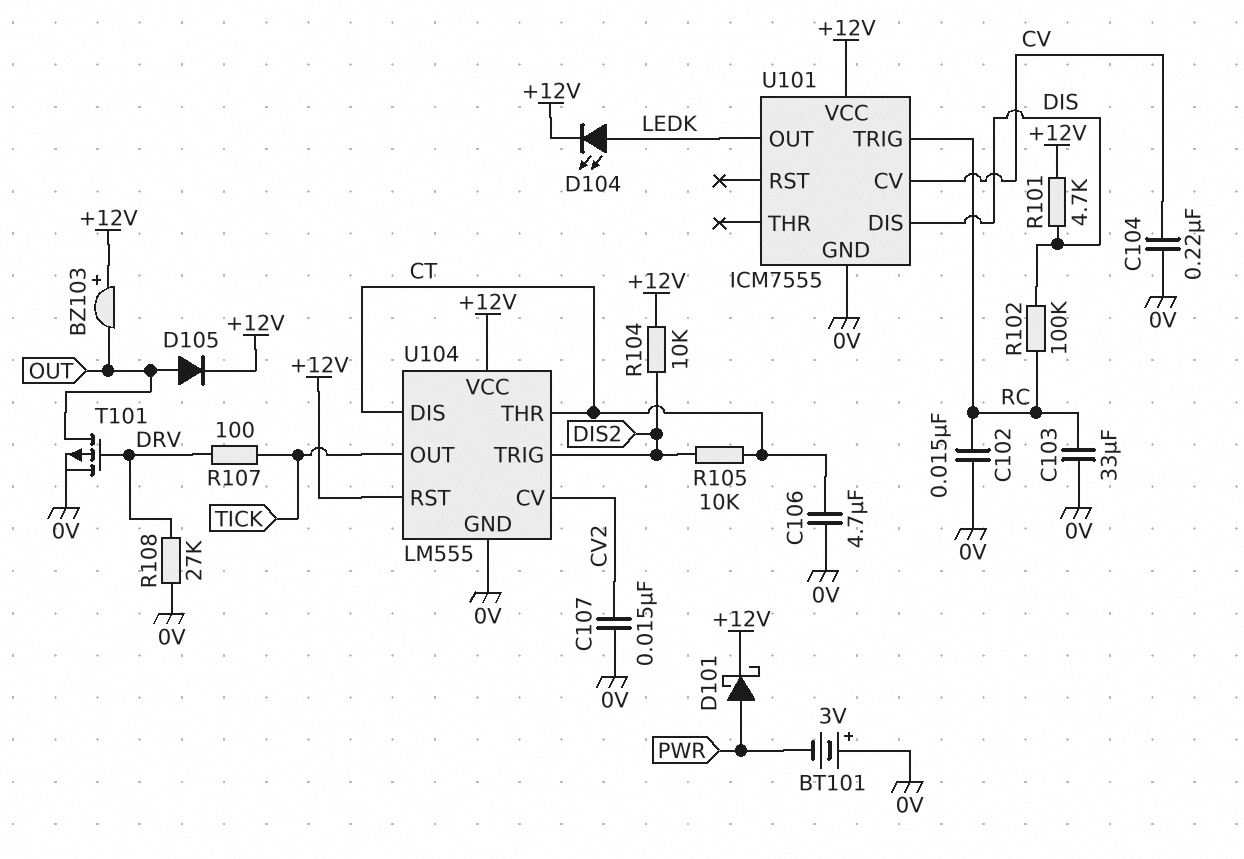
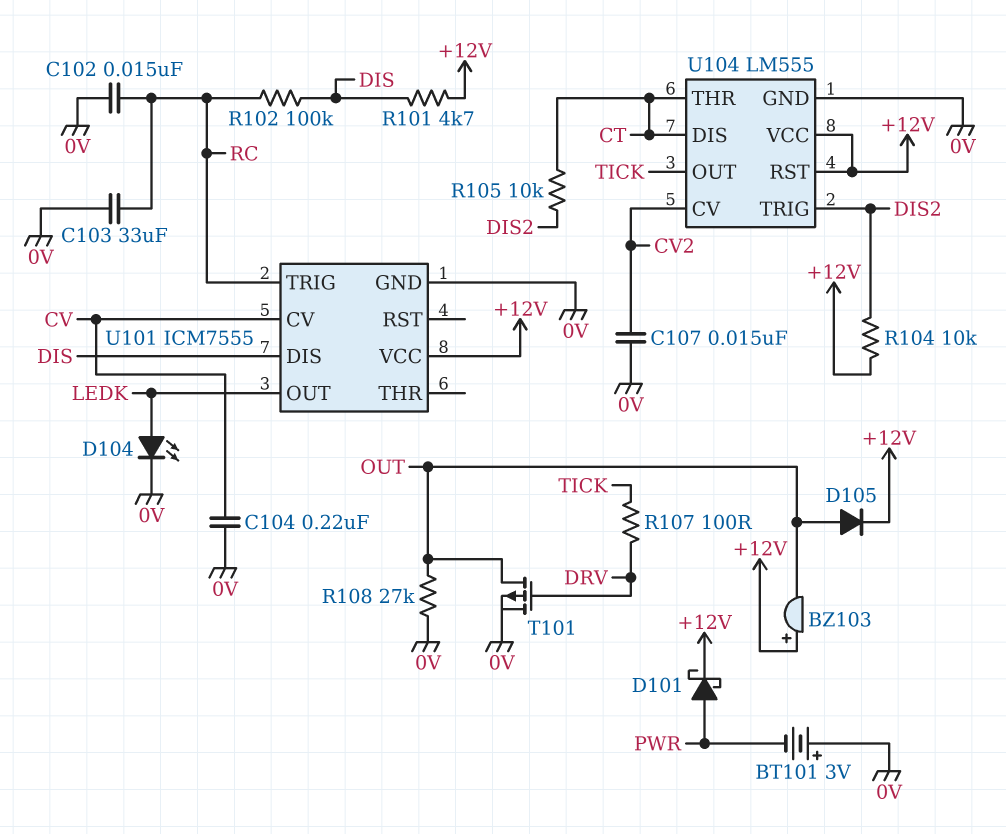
C106: 4.7uF (0V, CT) -> none
D104: LED (A LEDK, K +12V) -> LED (A LEDK, K 0V)
R108: 27k (0V, DRV) -> 27k (0V, OUT)

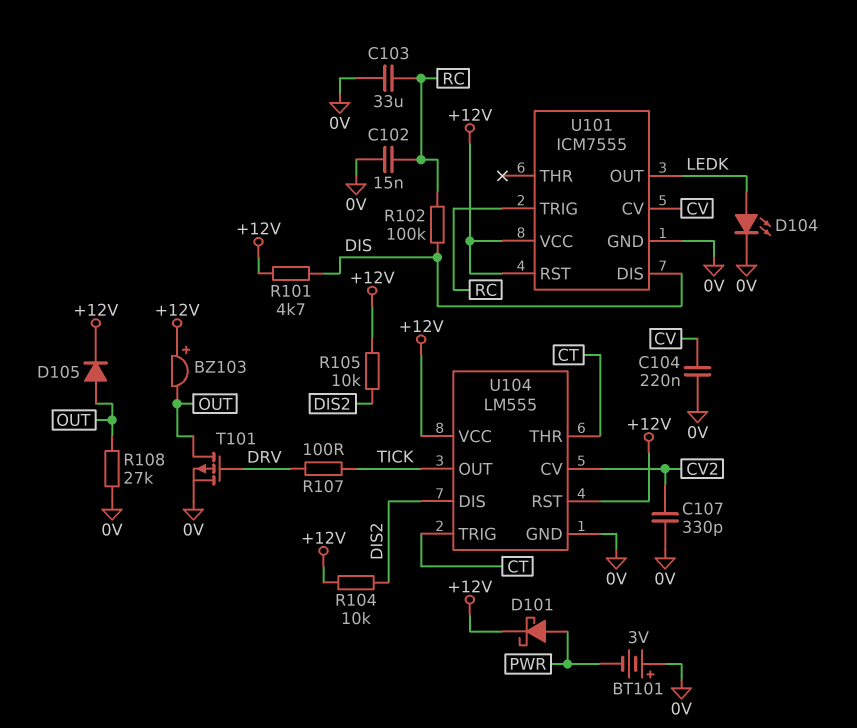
C107: 15nF (0V, CV2) -> 330pF (0V, CV2)
R105: 10k (CT, DIS2) -> 10k (+12V, DIS2)
U101 pin RST: none -> +12V
U104 pin DIS: CT -> DIS2
U104 pin TRIG: DIS2 -> CT

